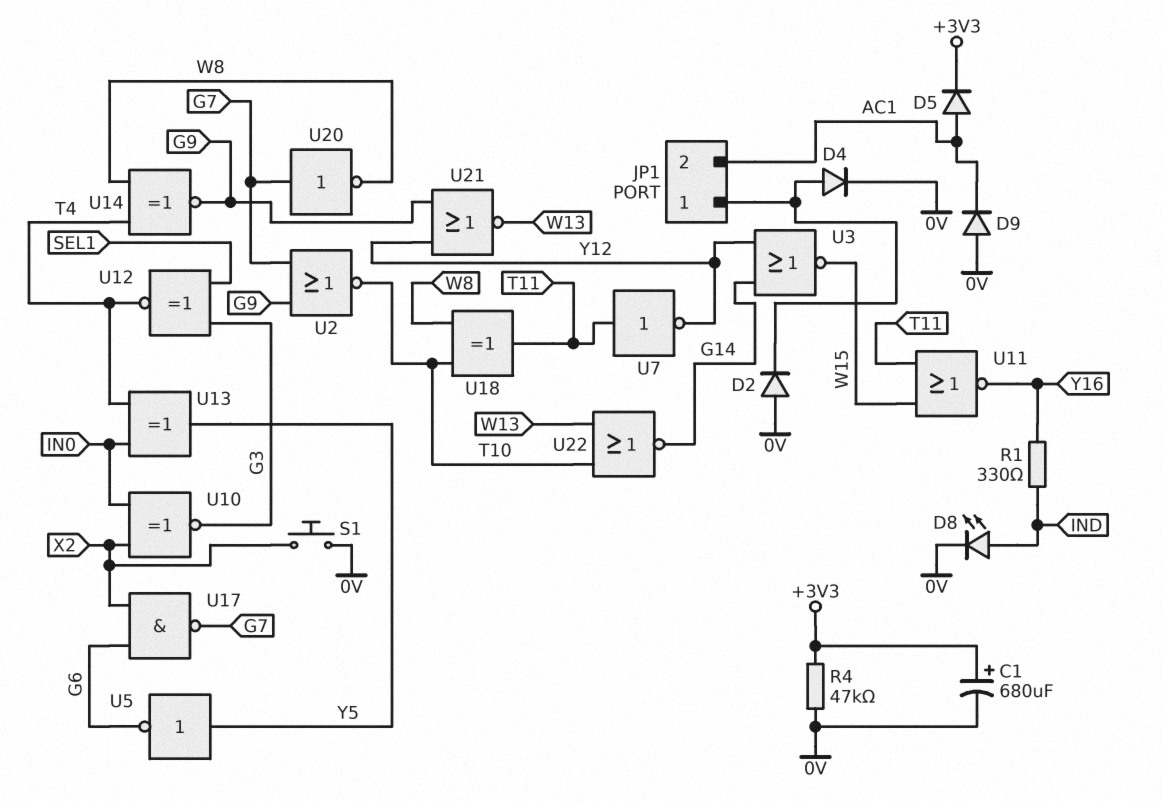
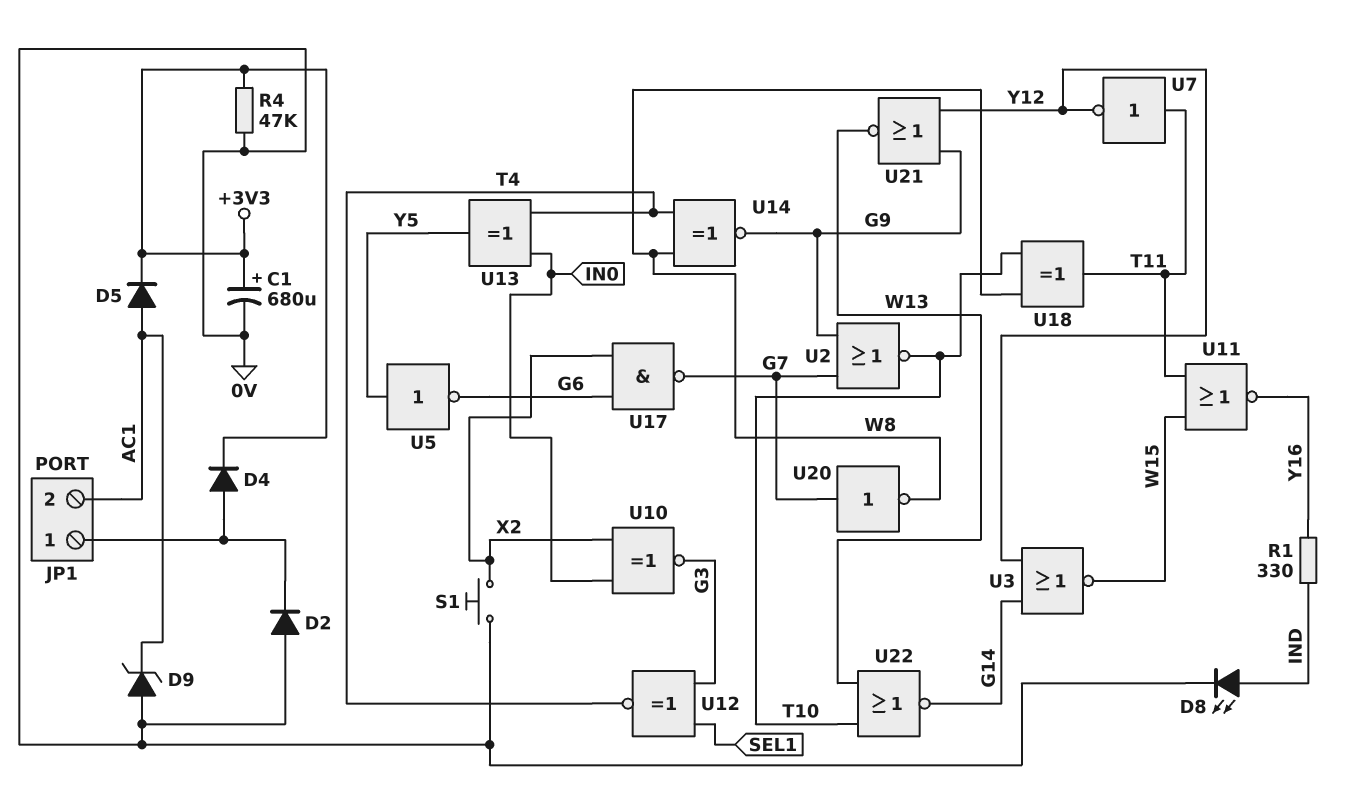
D4: diode (A JP1/1, K 0V) -> diode (A JP1/1, K +3V3)
D9: diode (A 0V, K AC1) -> zener (A 0V, K AC1)

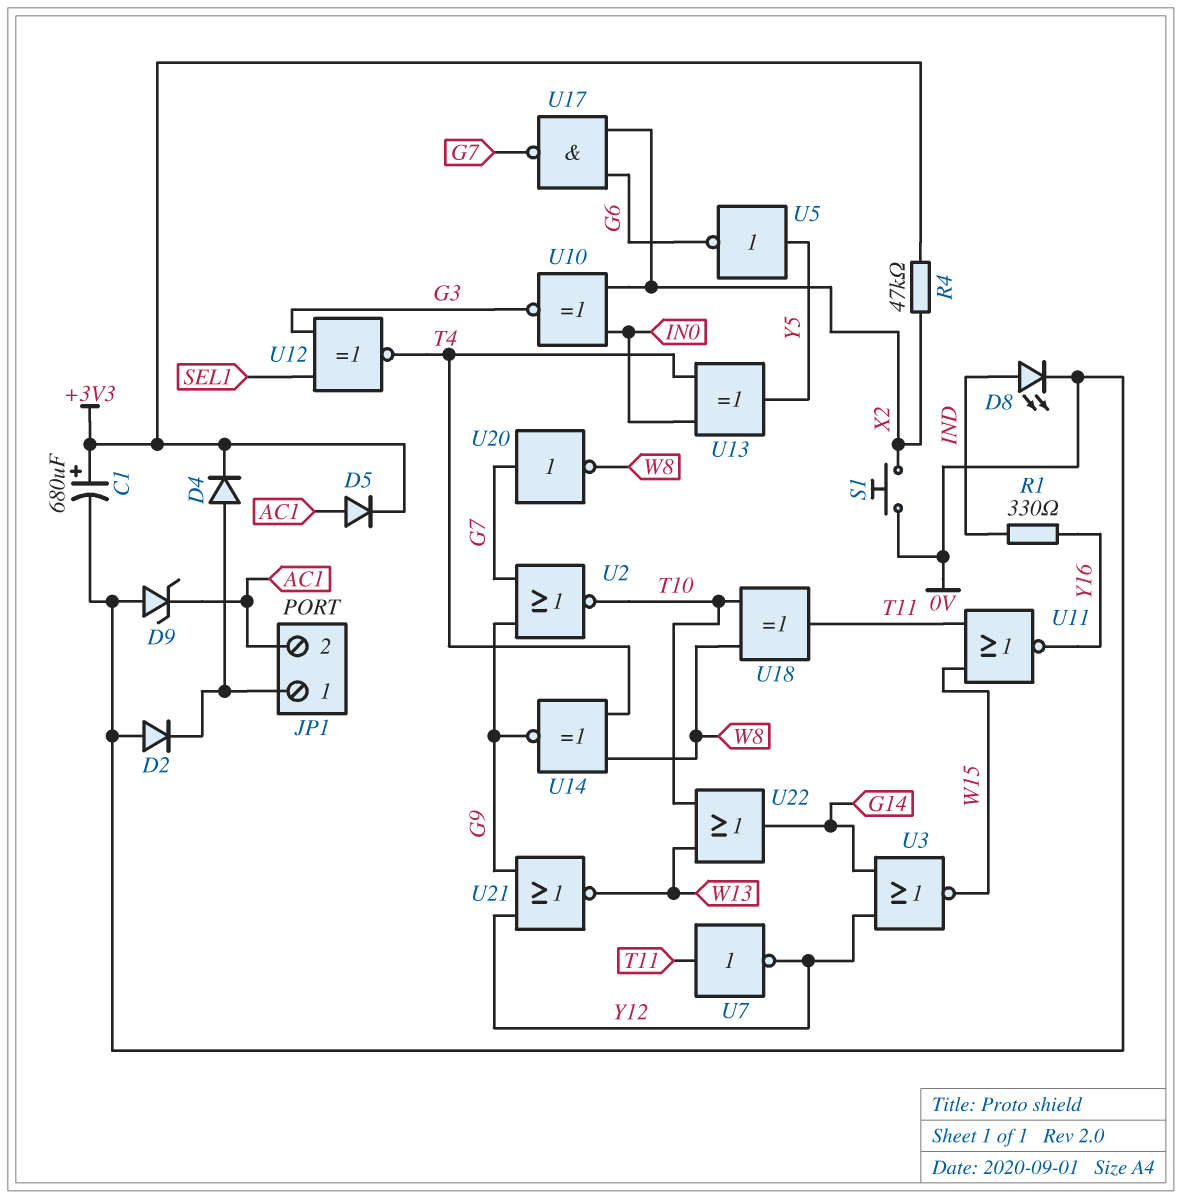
R4: 47k (+3V3, 0V) -> 47k (+3V3, X2)
U22: NOR (in T10, in W13, out G14) -> OR (in T10, in W13, out G14)

